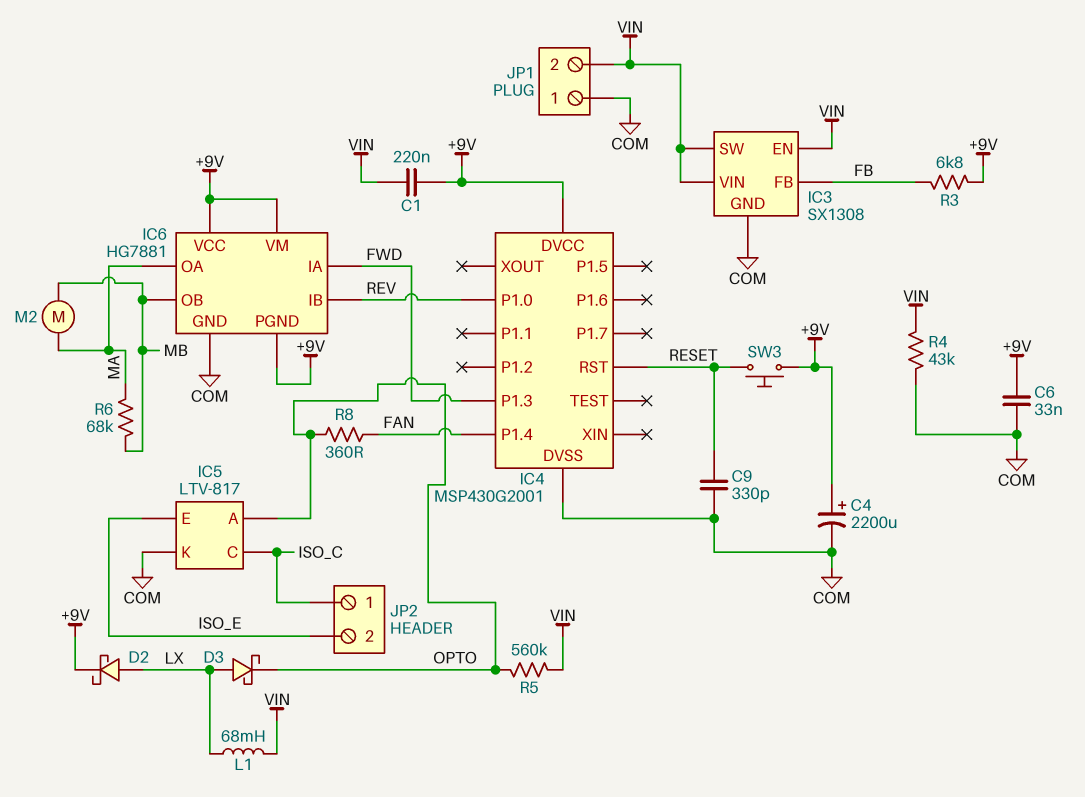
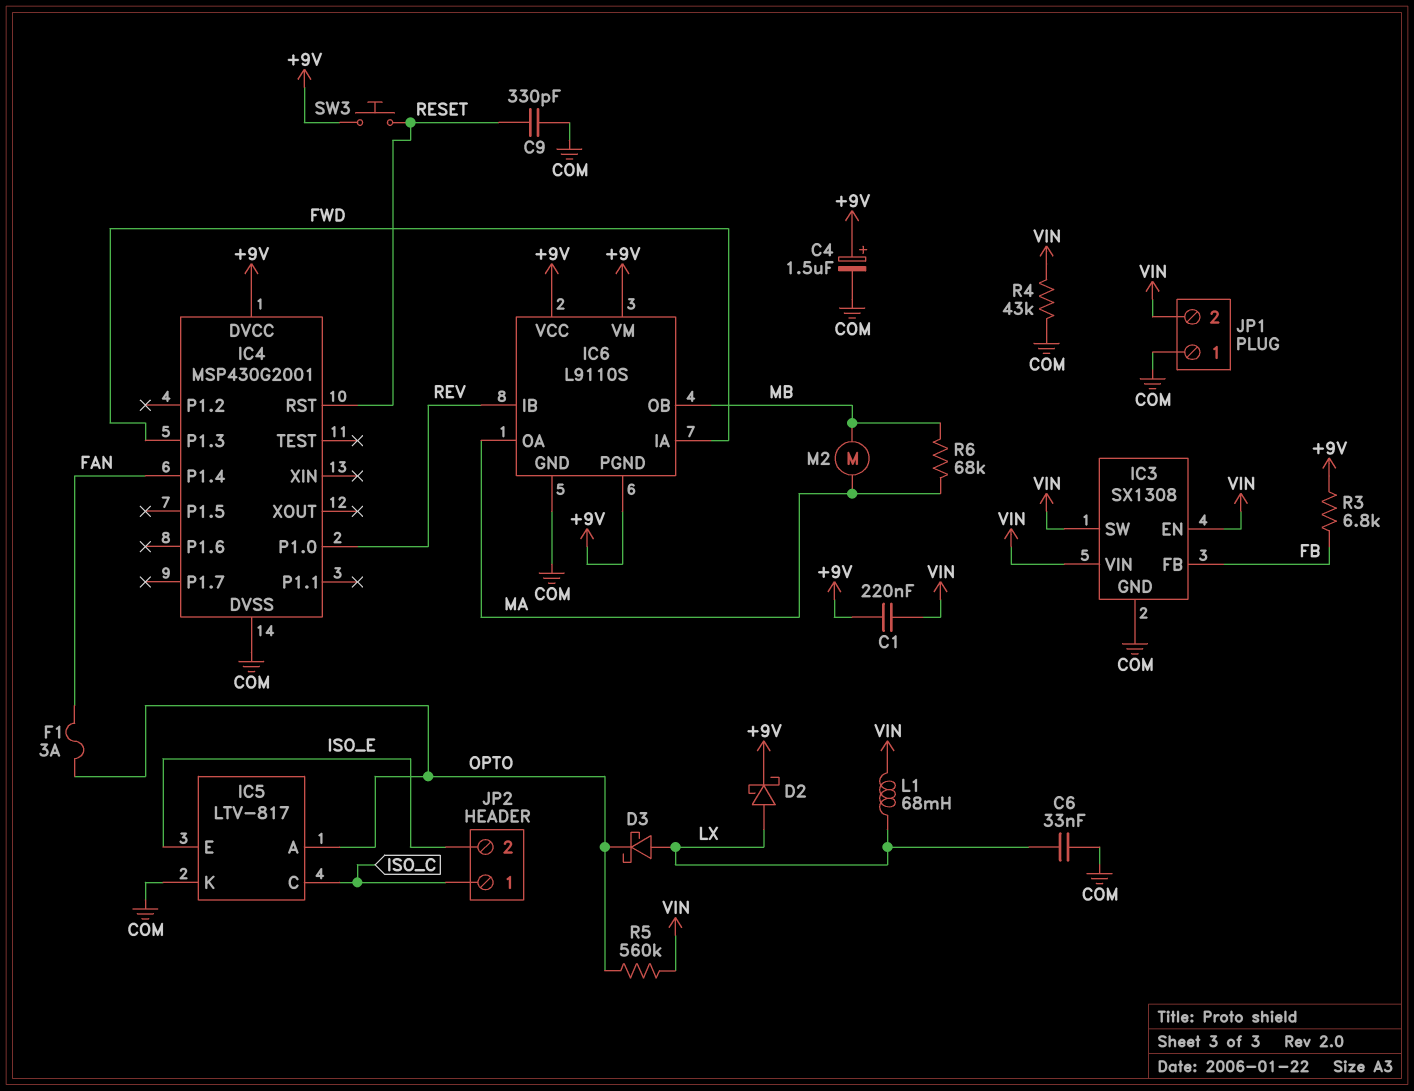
C4: 2200uF (plus +9V, minus COM) -> 1.5uF (plus +9V, minus COM)
C6: 33nF (+9V, COM) -> 33nF (COM, LX)
F1: none -> 3A (FAN, OPTO)
IC6: HG7881 -> L9110S
R8: 360 (FAN, OPTO) -> none

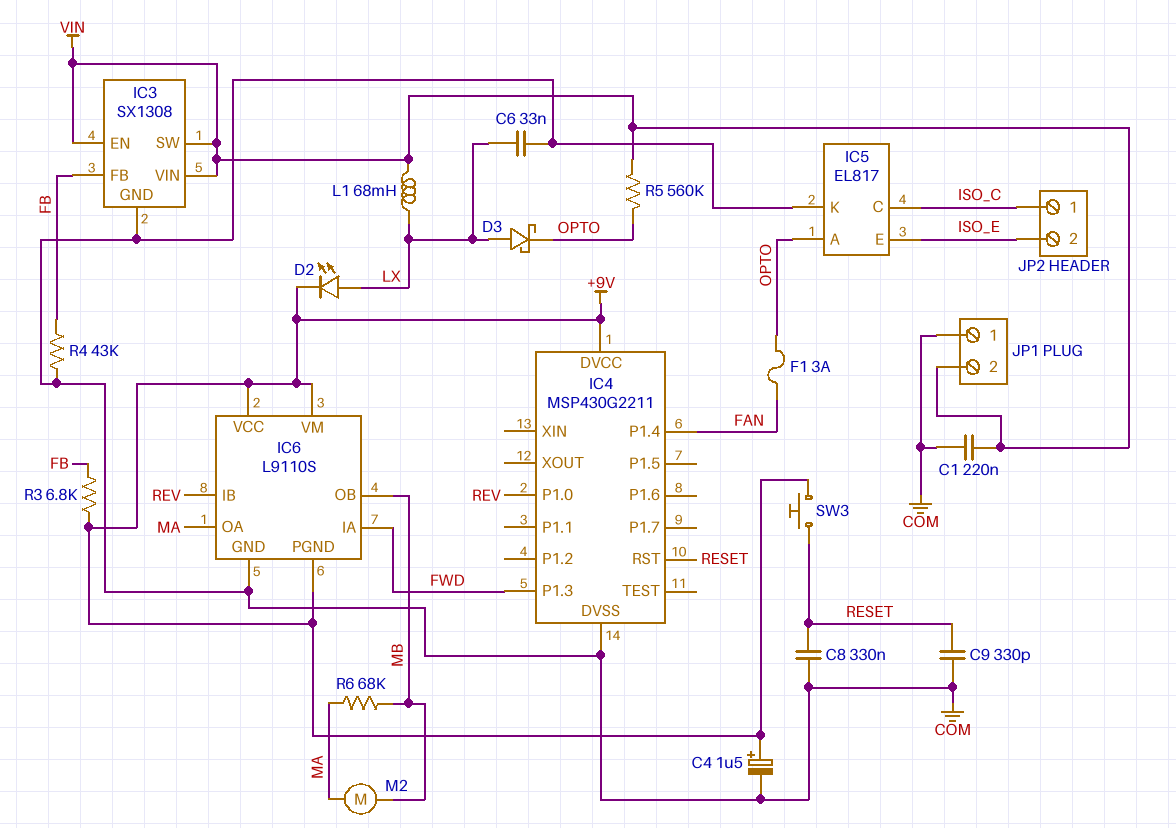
C1: 220nF (+9V, VIN) -> 220nF (COM, VIN)
C8: none -> 330nF (COM, RESET)
D2: schottky (A LX, K +9V) -> LED (A LX, K +9V)
IC4: MSP430G2001 -> MSP430G2211
IC5: LTV-817 -> EL817
R4: 43k (COM, VIN) -> 43k (COM, FB)

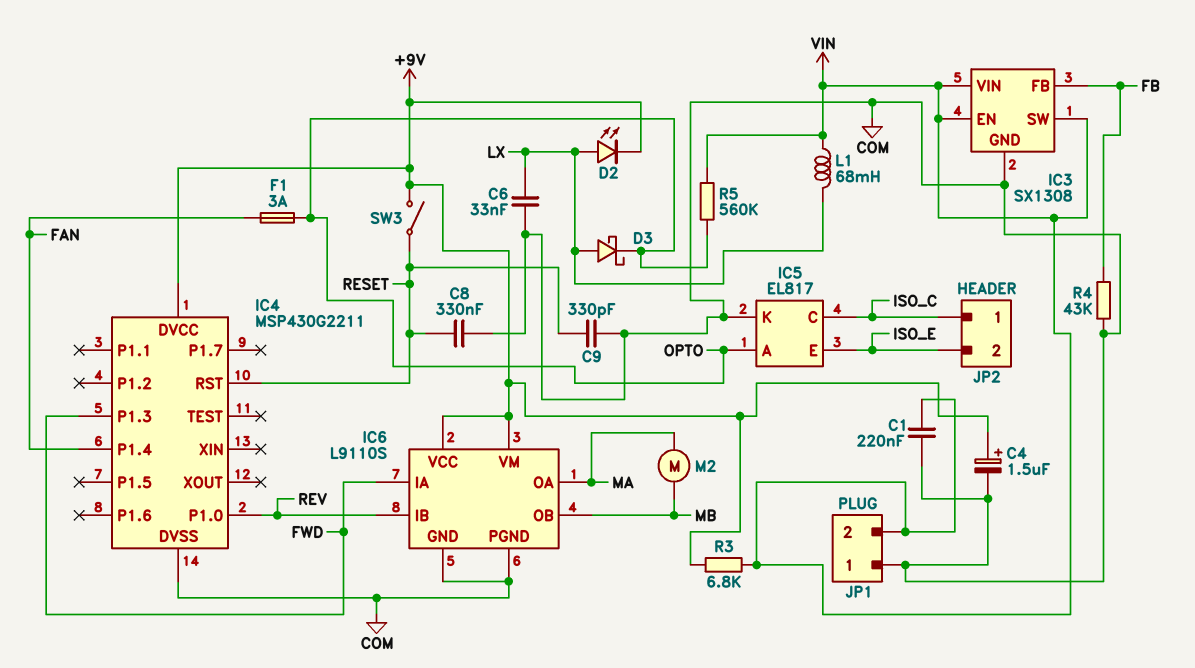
IC6 pin PGND: +9V -> COM
R3: 6.8k (+9V, FB) -> 6.8k (+9V, VIN)
R6: 68k (MA, MB) -> none
SW3: button (+9V, RESET) -> switch (+9V, RESET)

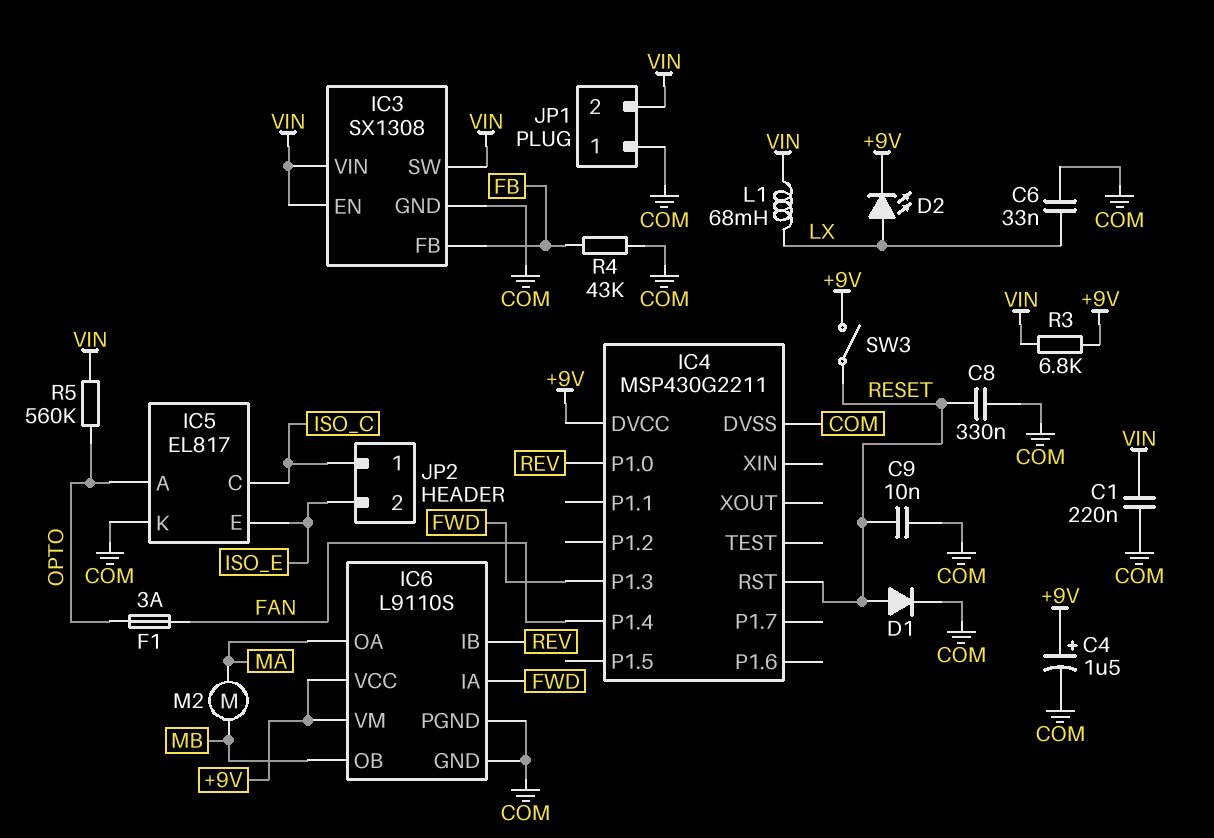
C9: 330pF (COM, RESET) -> 10nF (COM, RESET)
D1: none -> diode (A RESET, K COM)
D3: schottky (A LX, K OPTO) -> none

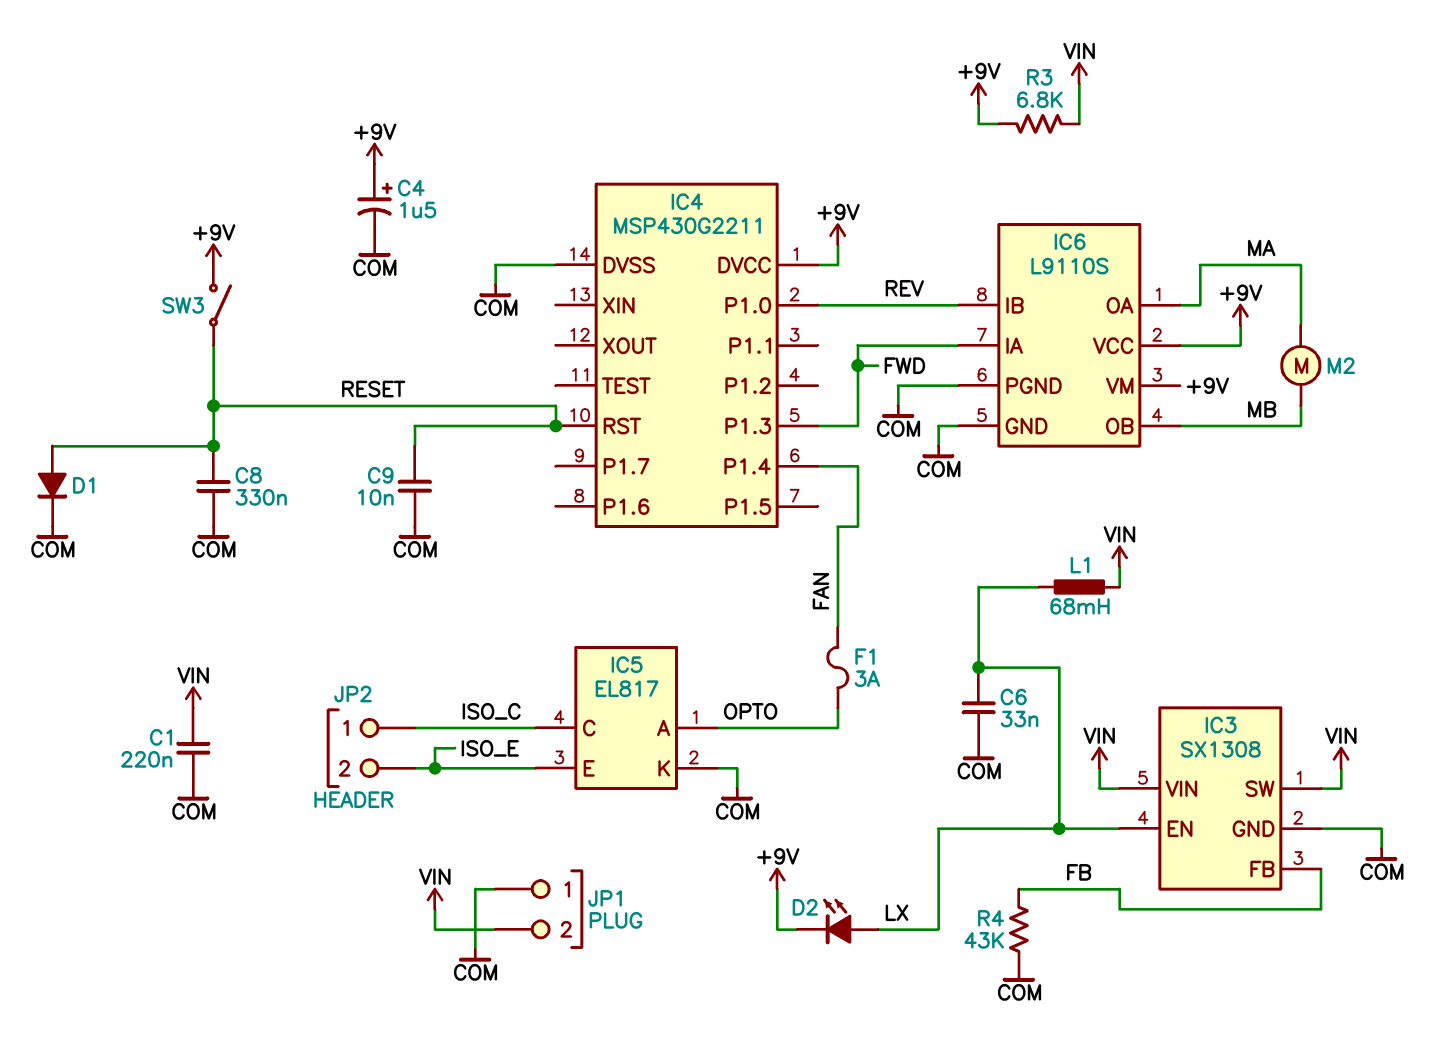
IC3 pin EN: VIN -> LX
R5: 560k (OPTO, VIN) -> none

